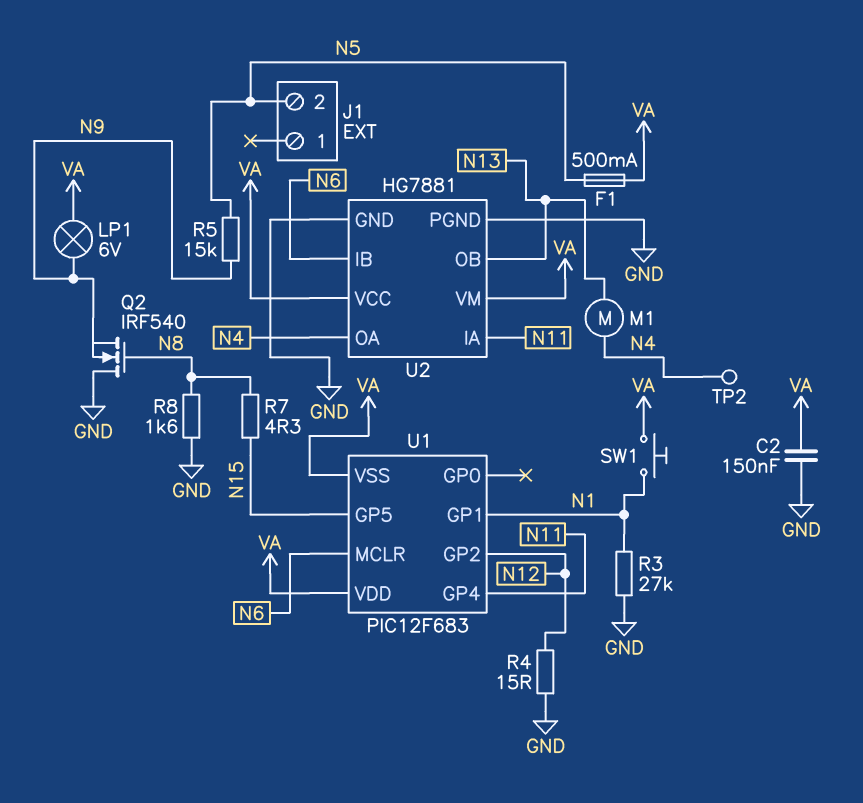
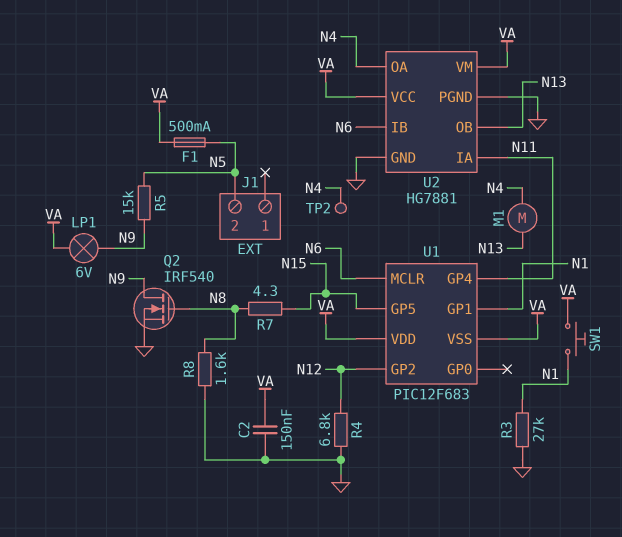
Q2: NMOS IRF540 (G N8, D GND, S N9) -> NMOS IRF540 (G N8, D N9, S GND)
R4: 15 (GND, N12) -> 6.8k (GND, N12)

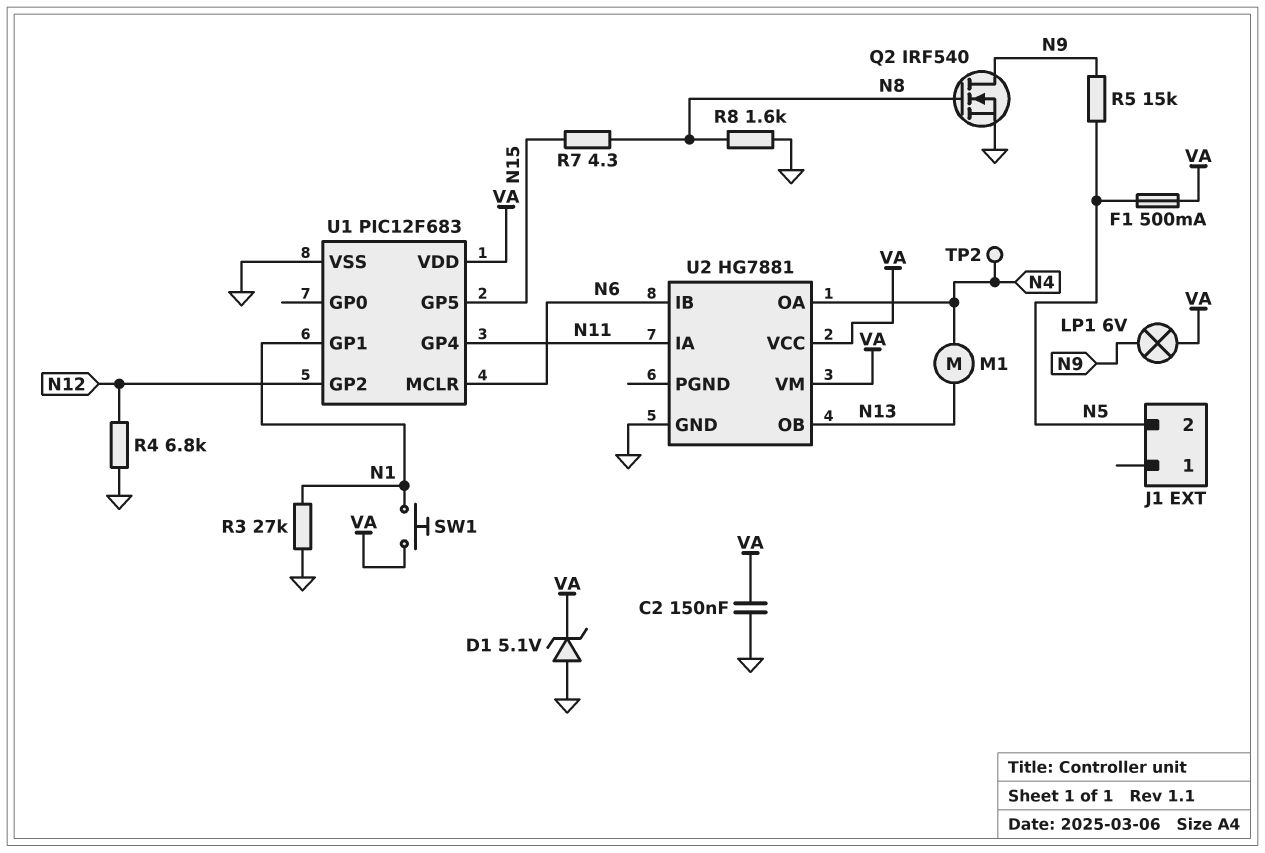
D1: none -> zener 5.1V (A GND, K VA)
U1 pin VSS: VA -> GND
U2 pin PGND: GND -> none

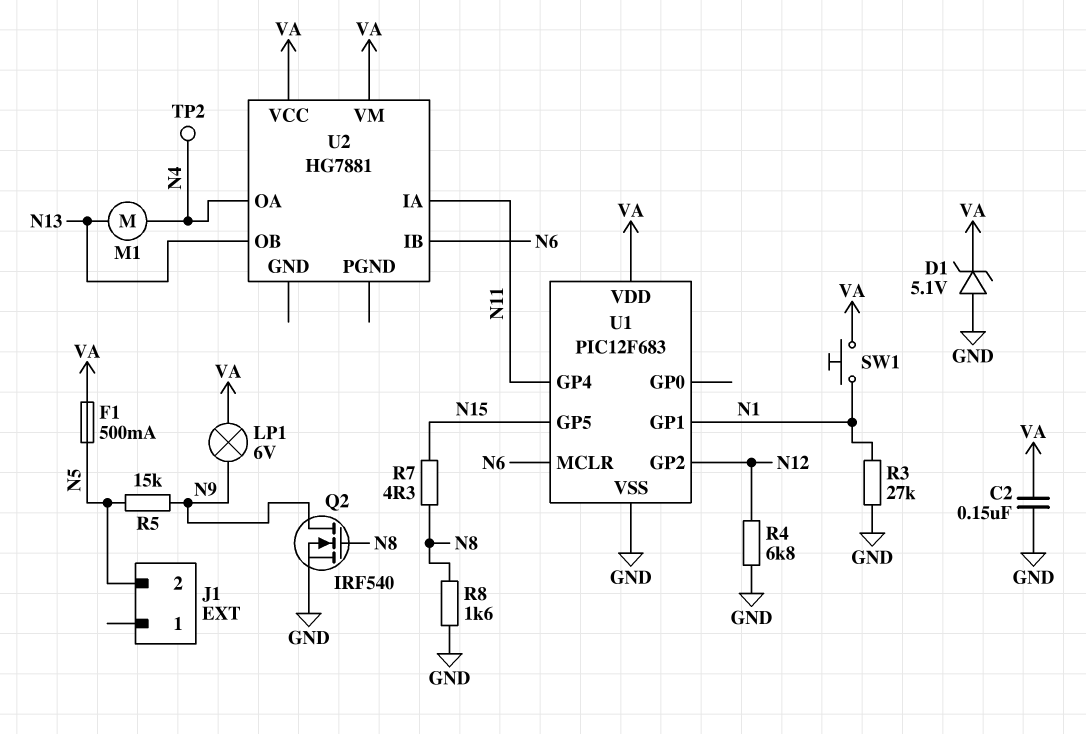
U2 pin GND: GND -> none

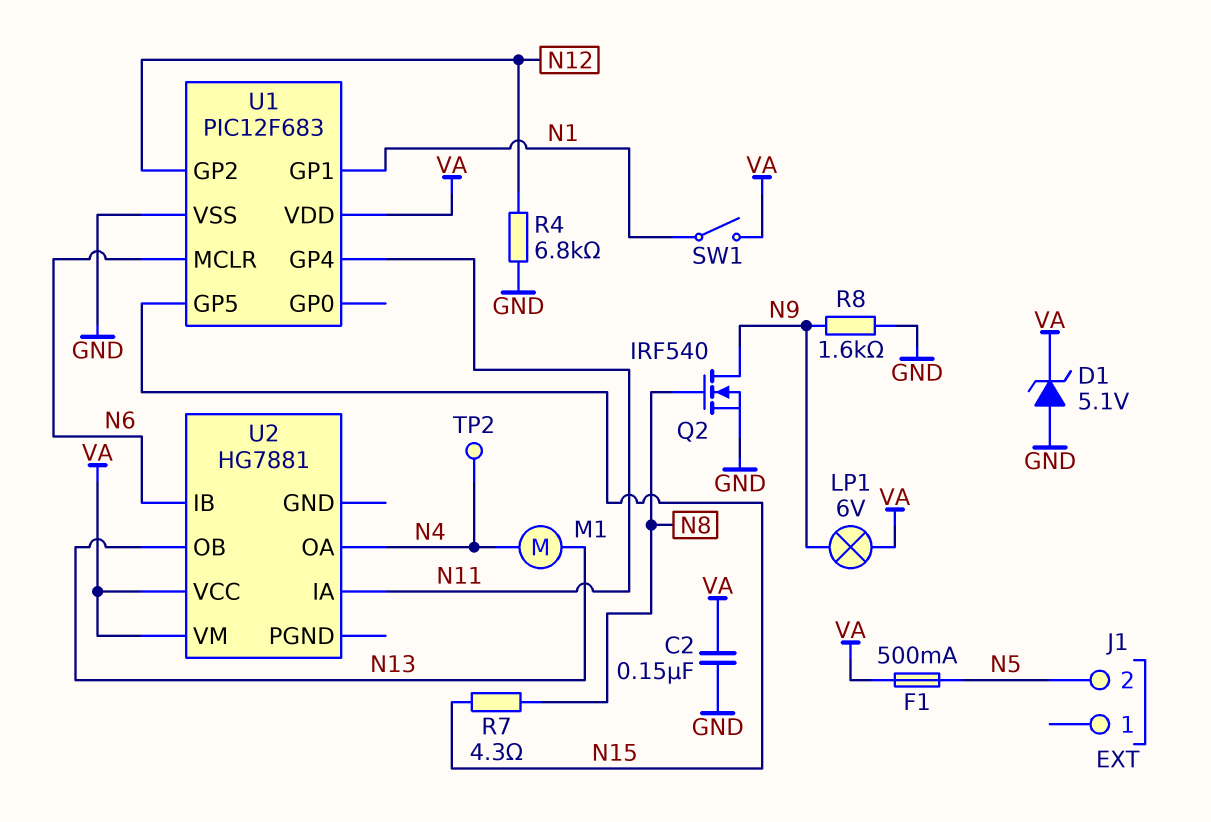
R3: 27k (GND, N1) -> none
R5: 15k (N5, N9) -> none
R8: 1.6k (GND, N8) -> 1.6k (GND, N9)
SW1: button (N1, VA) -> switch (N1, VA)

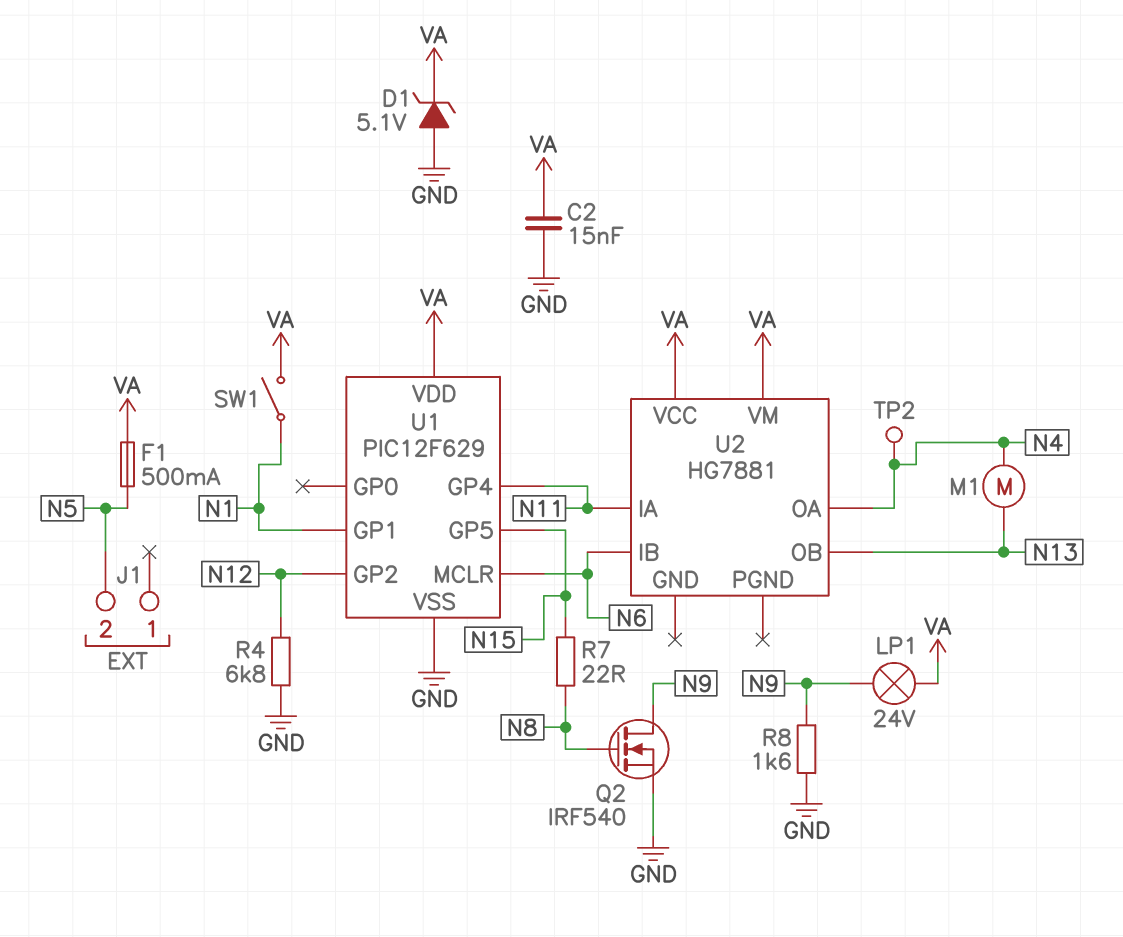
C2: 150nF (GND, VA) -> 15nF (GND, VA)
LP1: lamp 6V (N9, VA) -> lamp 24V (N9, VA)
R7: 4.3 (N8, N15) -> 22 (N8, N15)
U1: PIC12F683 -> PIC12F629

